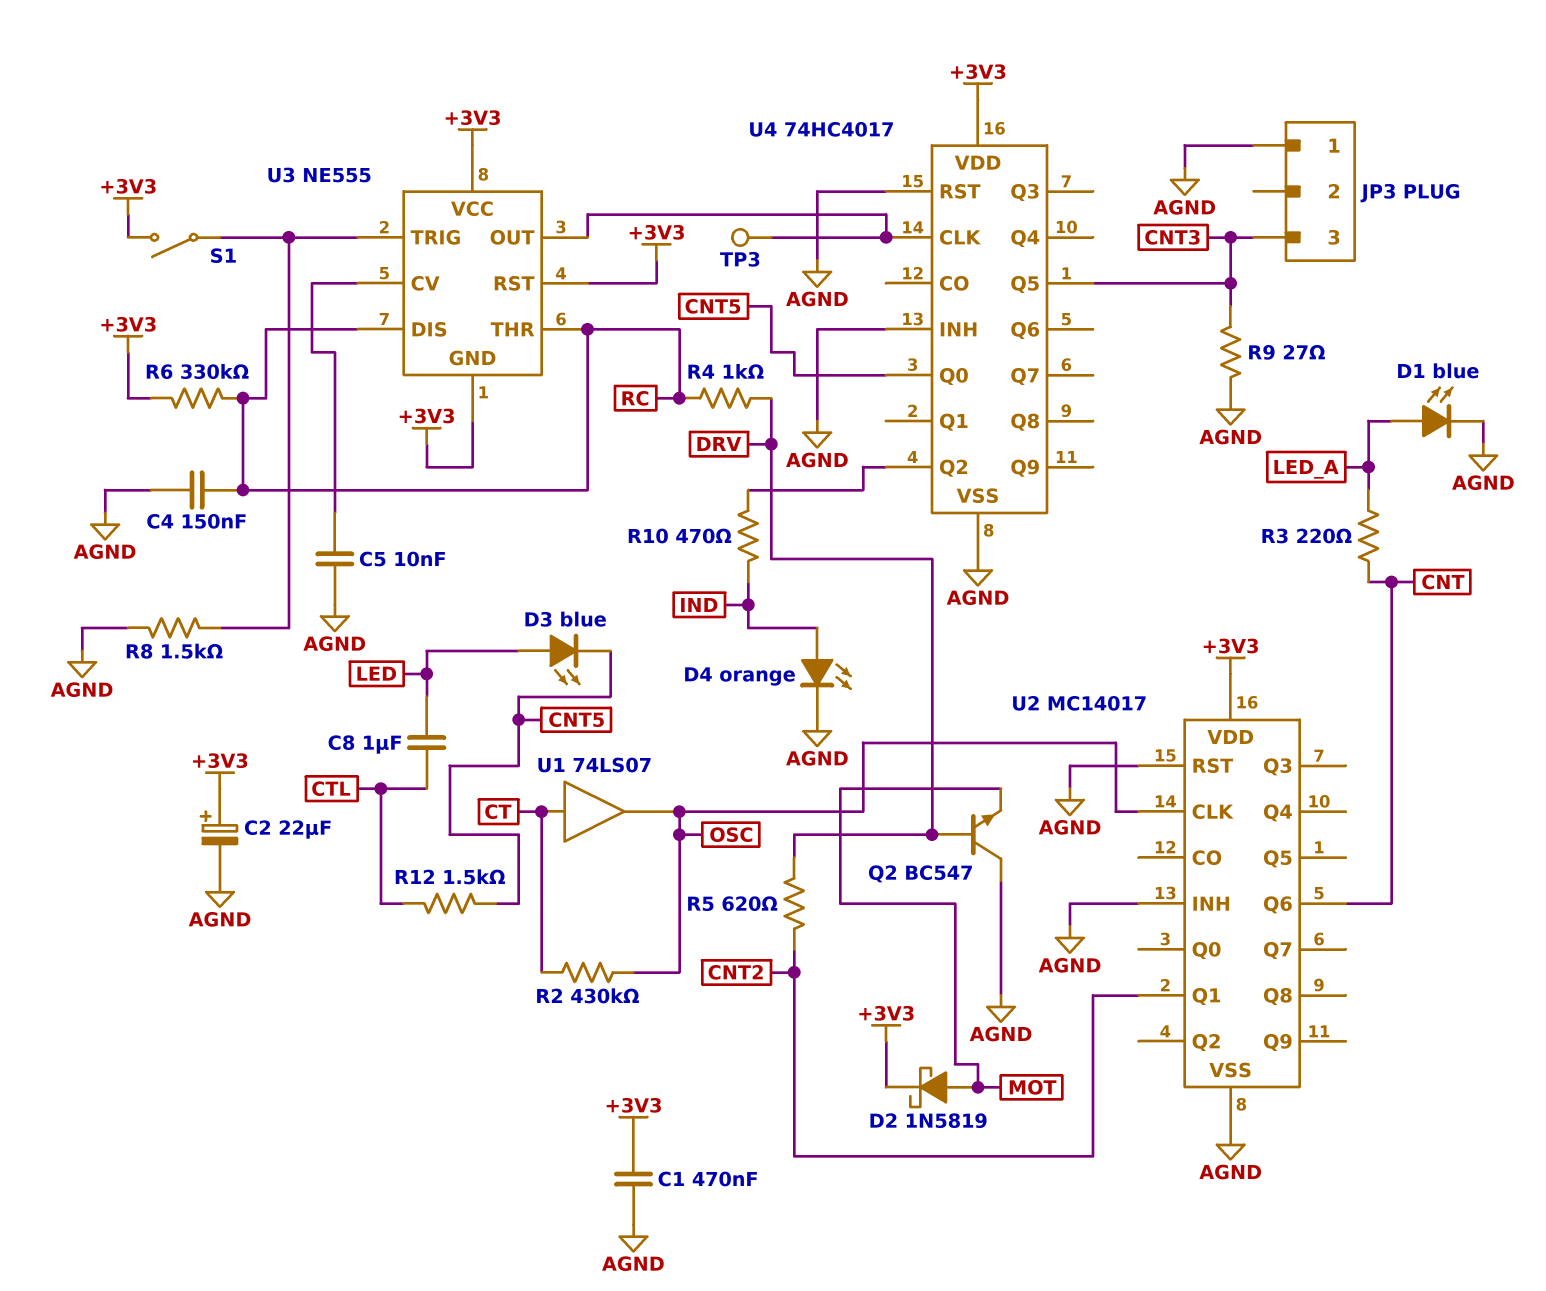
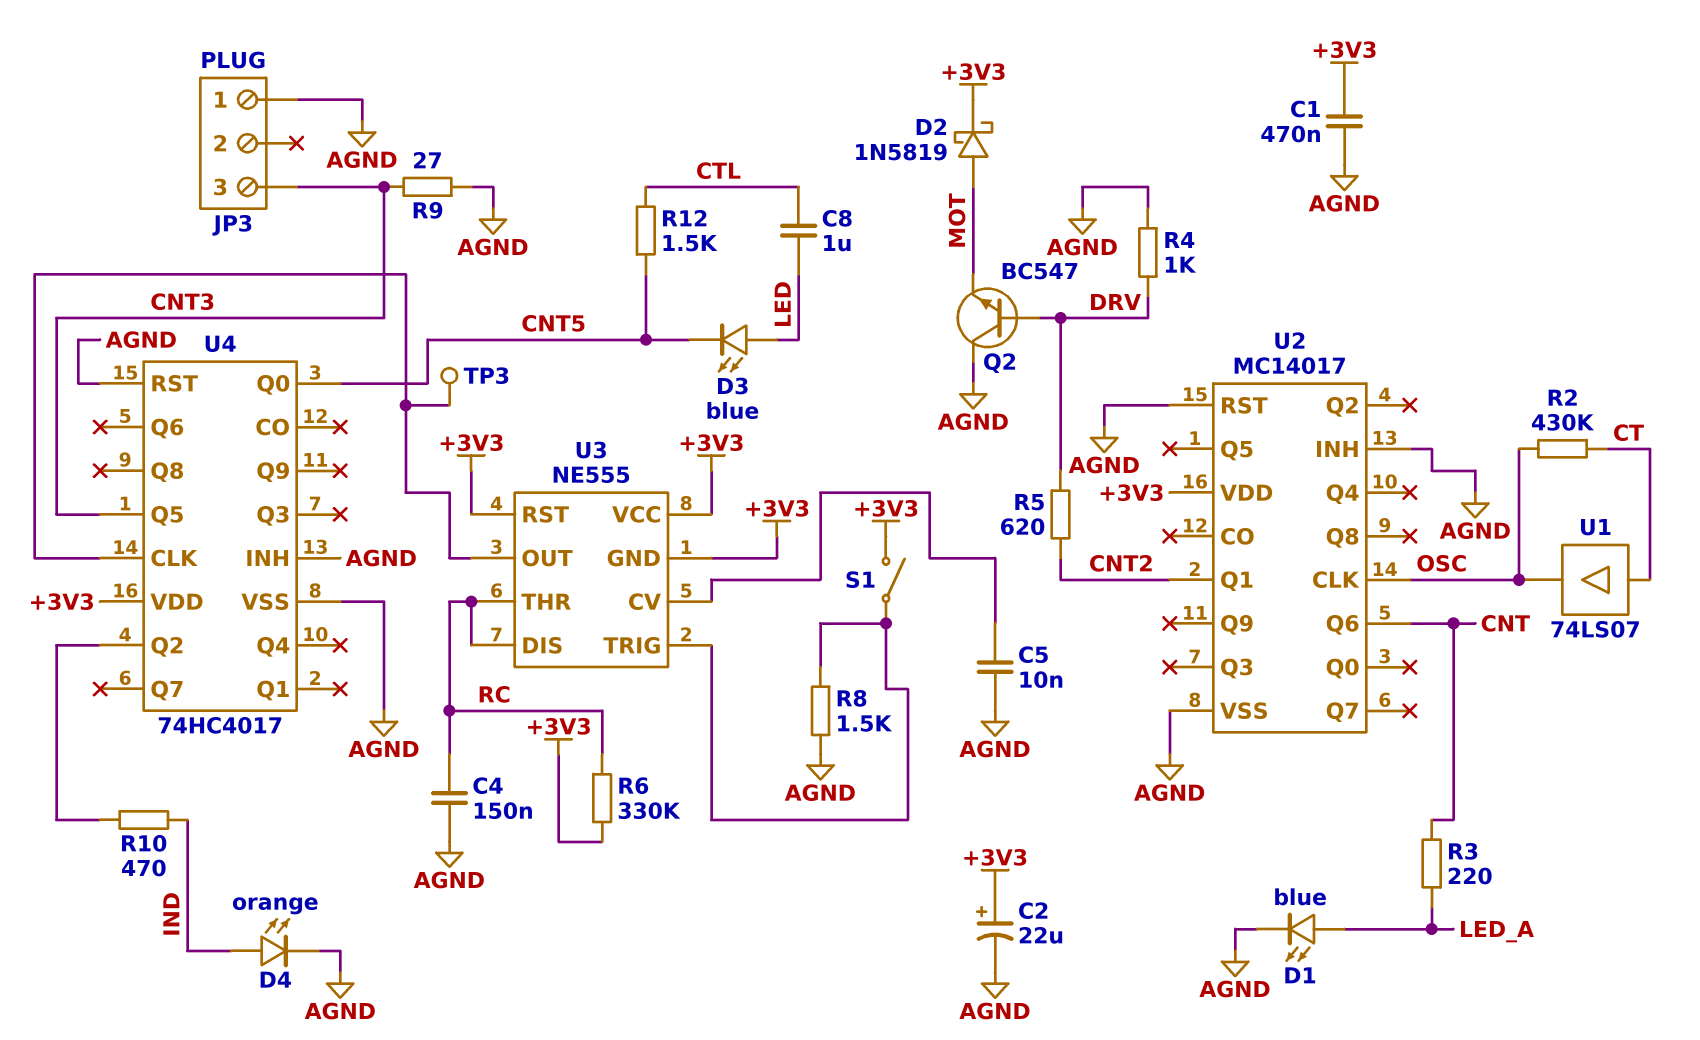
R4: 1k (DRV, RC) -> 1k (AGND, DRV)

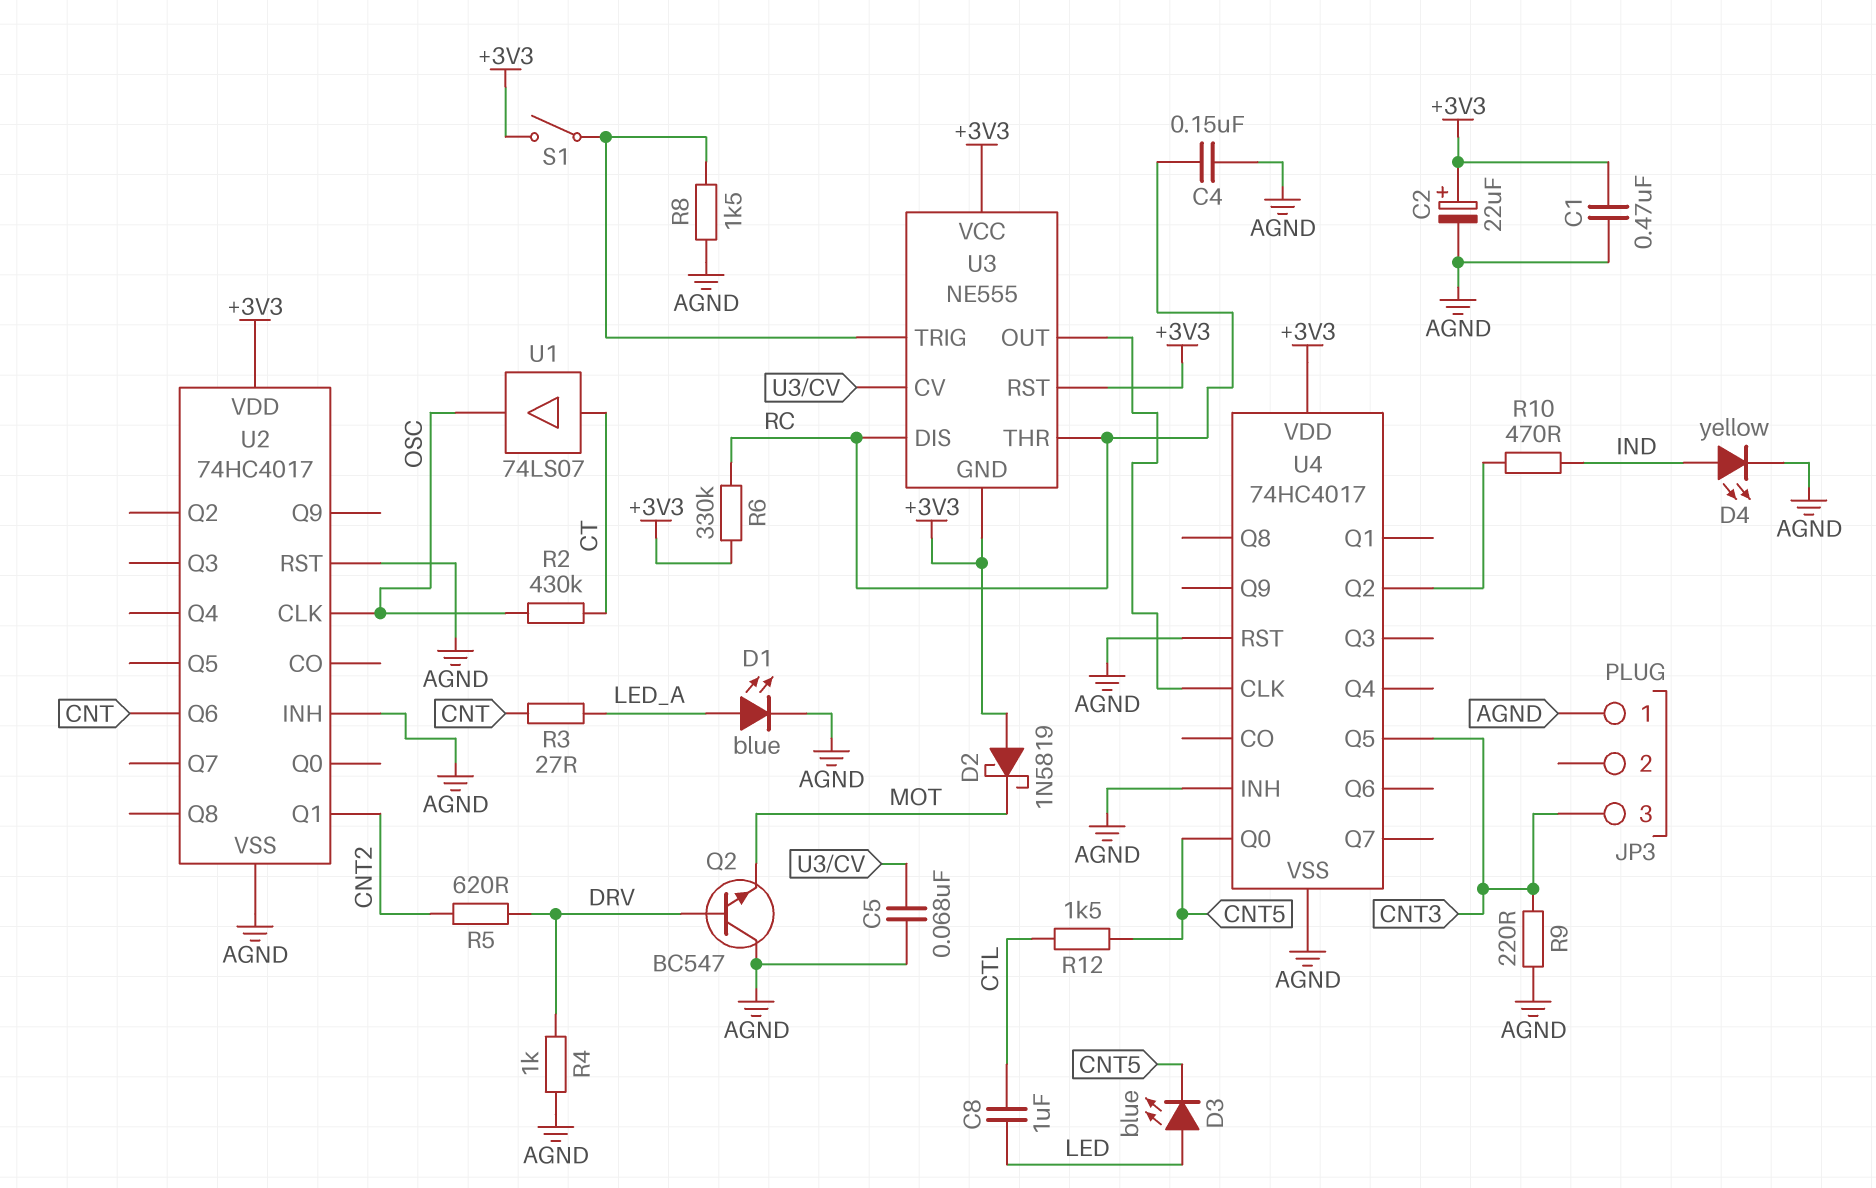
C5: 10nF (AGND, U3/CV) -> 68nF (AGND, U3/CV)
D2: schottky 1N5819 (A MOT, K +3V3) -> schottky 1N5819 (A +3V3, K MOT)
D4: LED orange (A IND, K AGND) -> LED yellow (A IND, K AGND)
R3: 220 (CNT, LED_A) -> 27 (CNT, LED_A)
R9: 27 (AGND, CNT3) -> 220 (AGND, CNT3)
TP3: test point (U3/OUT) -> none
U2: MC14017 -> 74HC4017

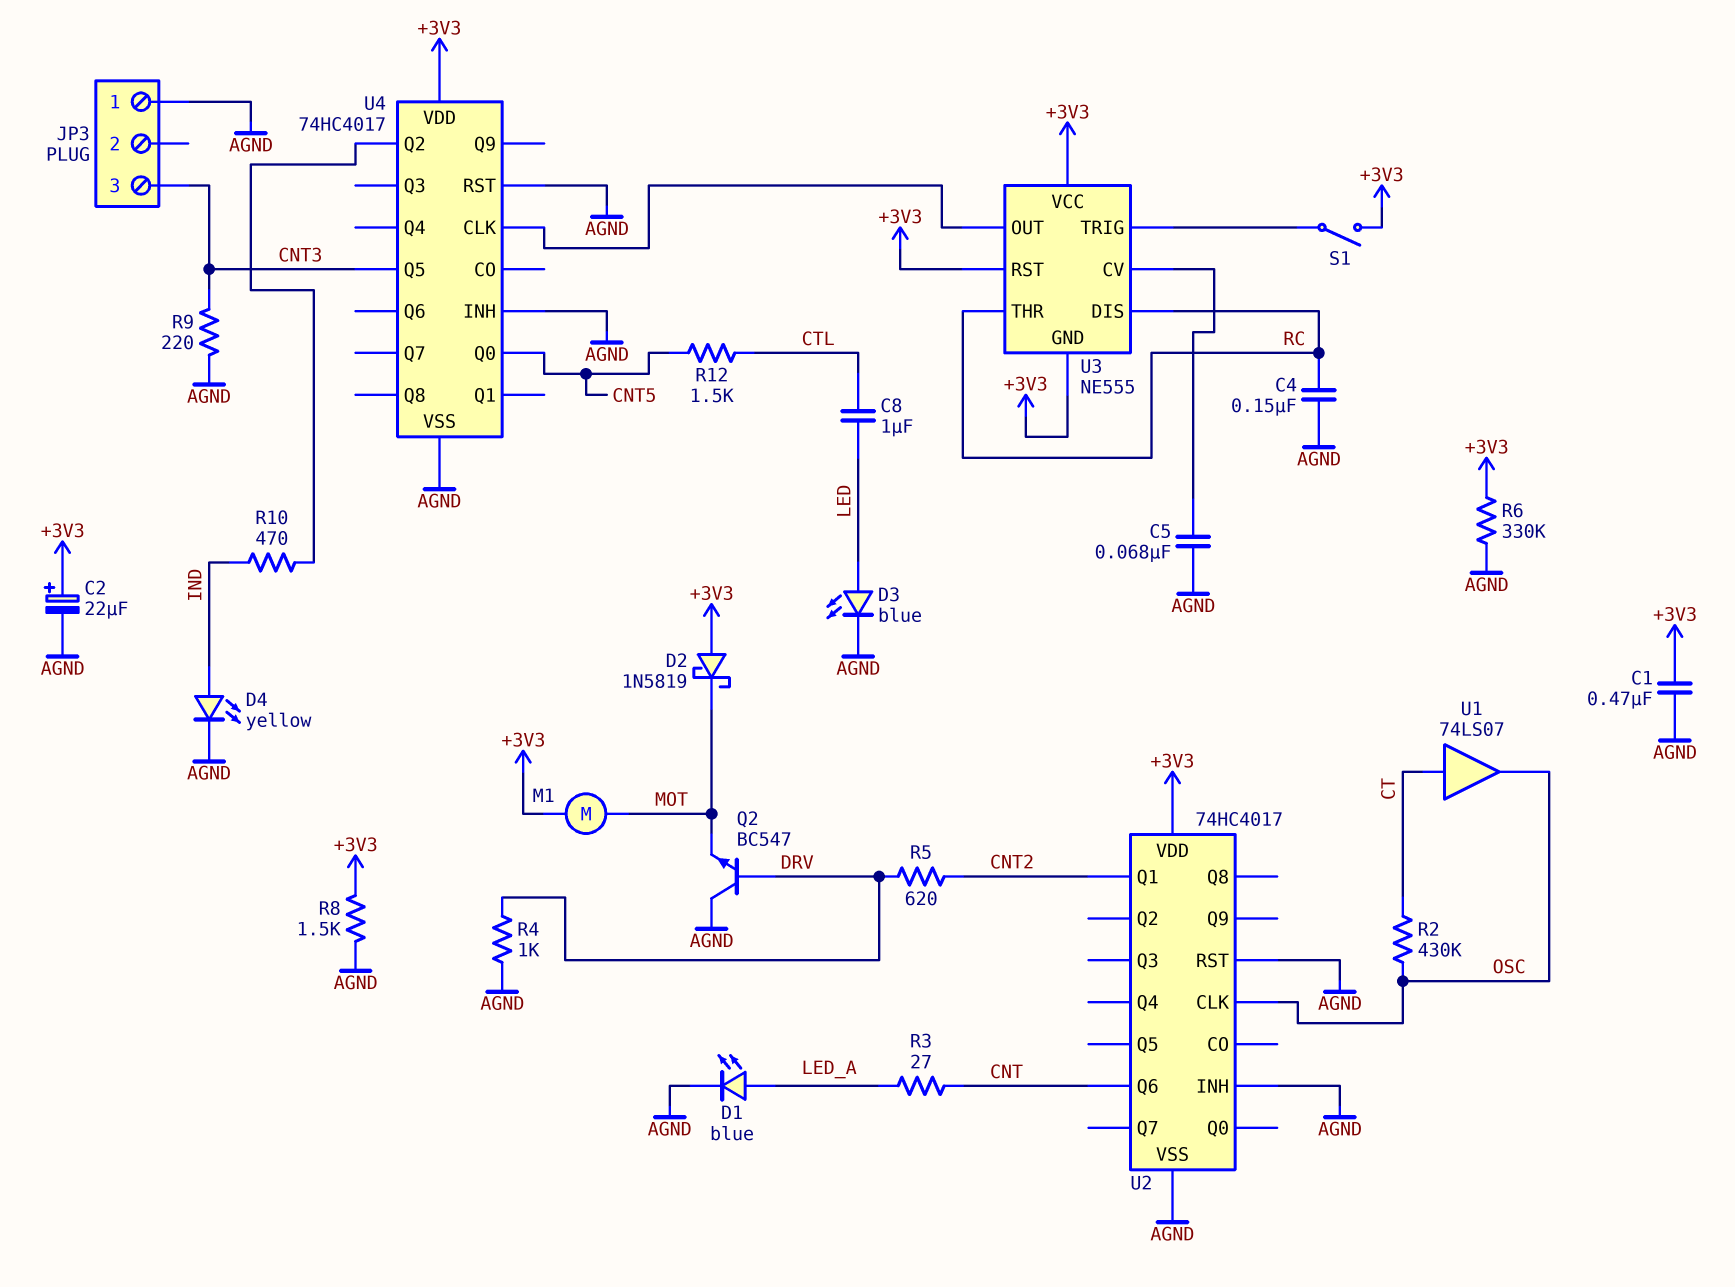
D3: LED blue (A LED, K CNT5) -> LED blue (A LED, K AGND)
M1: none -> motor (+3V3, MOT)
R6: 330k (+3V3, RC) -> 330k (+3V3, AGND)
R8: 1.5k (AGND, U3/TRIG) -> 1.5k (+3V3, AGND)

